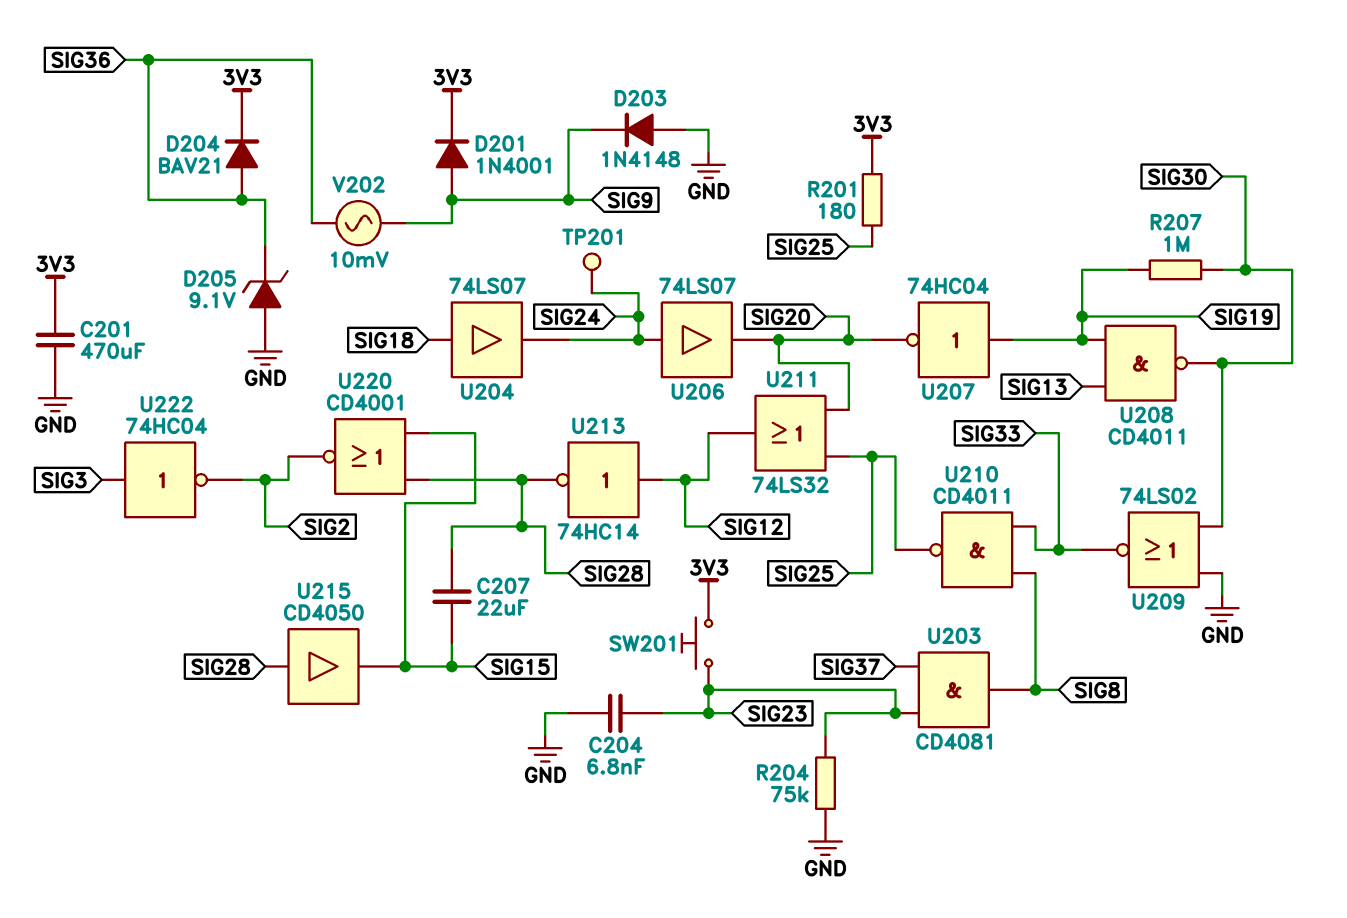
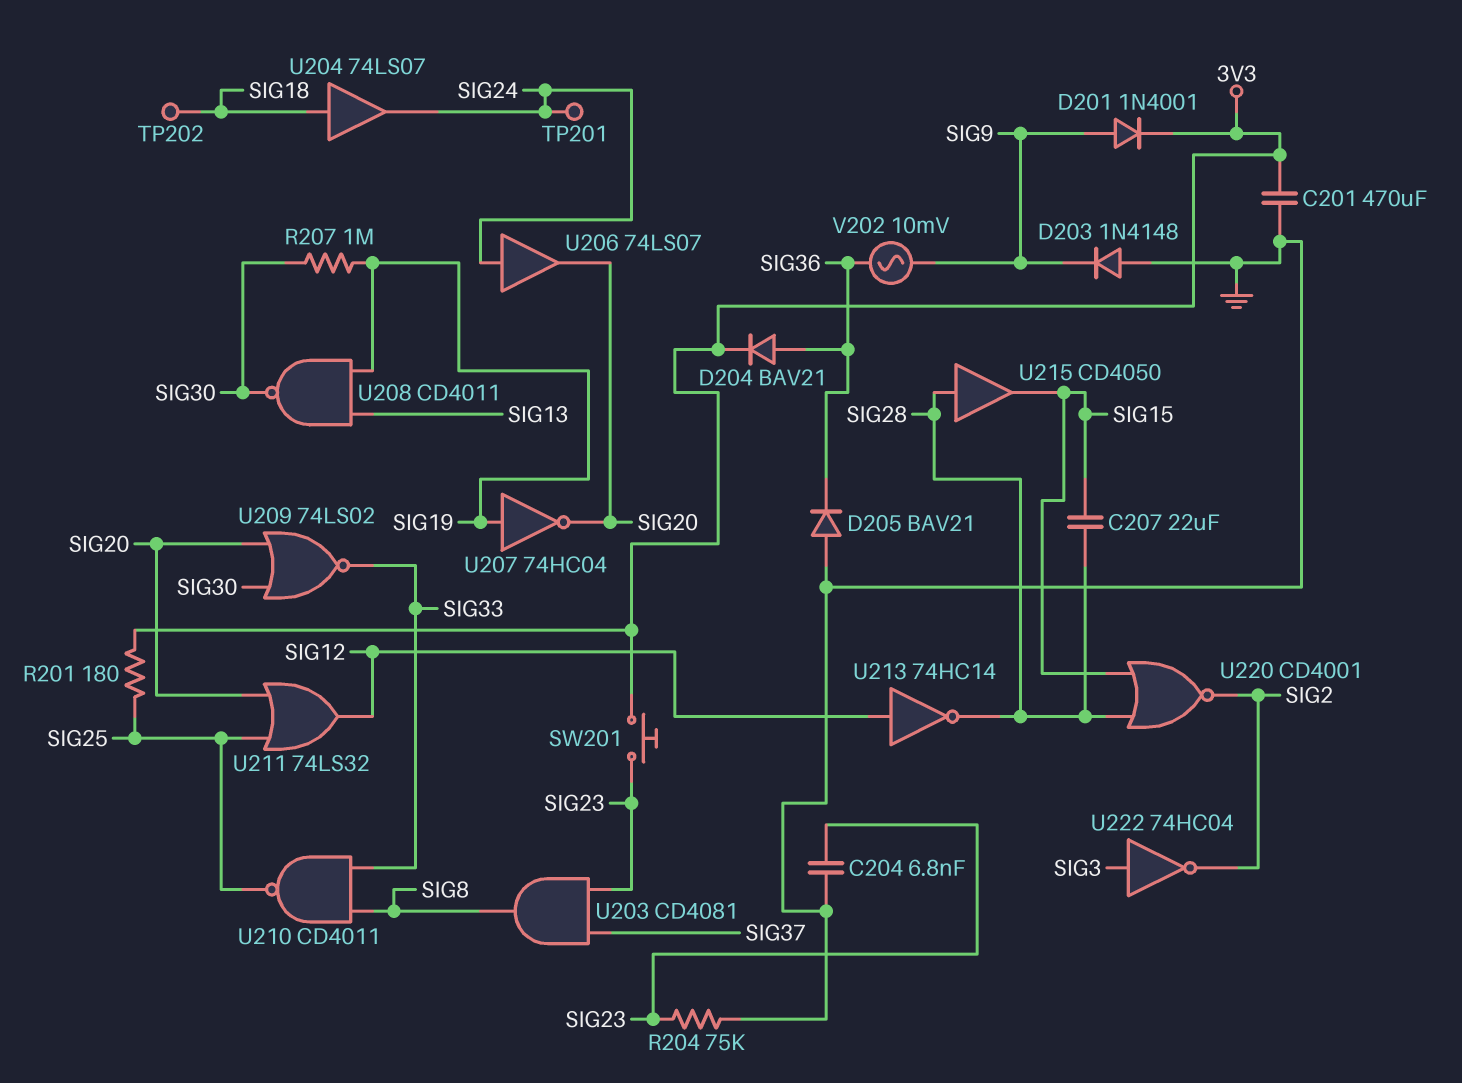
D205: zener 9.1V (A GND, K SIG36) -> diode BAV21 (A GND, K SIG36)
TP202: none -> test point (SIG18)
U209: NOR 74LS02 (in GND, in SIG30, out SIG33) -> NOR 74LS02 (in SIG20, in SIG30, out SIG33)

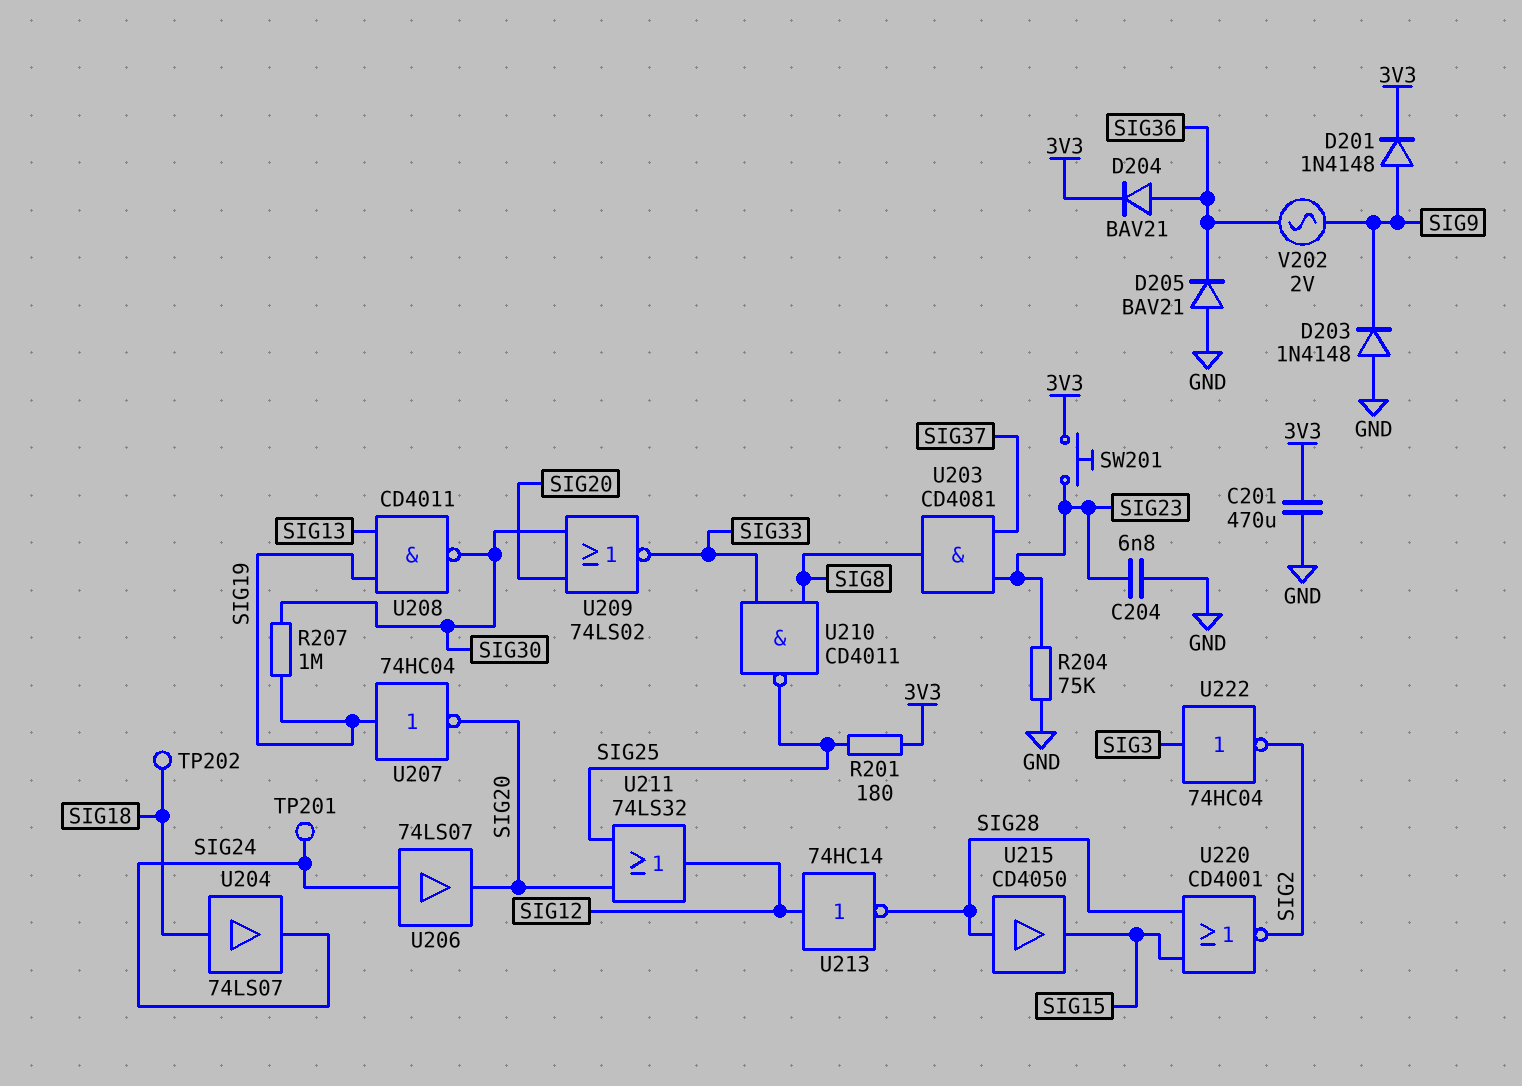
C207: 22uF (SIG15, SIG28) -> none
D201: diode 1N4001 (A SIG9, K 3V3) -> diode 1N4148 (A SIG9, K 3V3)
V202: AC 10mV (SIG9, SIG36) -> AC 2V (SIG9, SIG36)

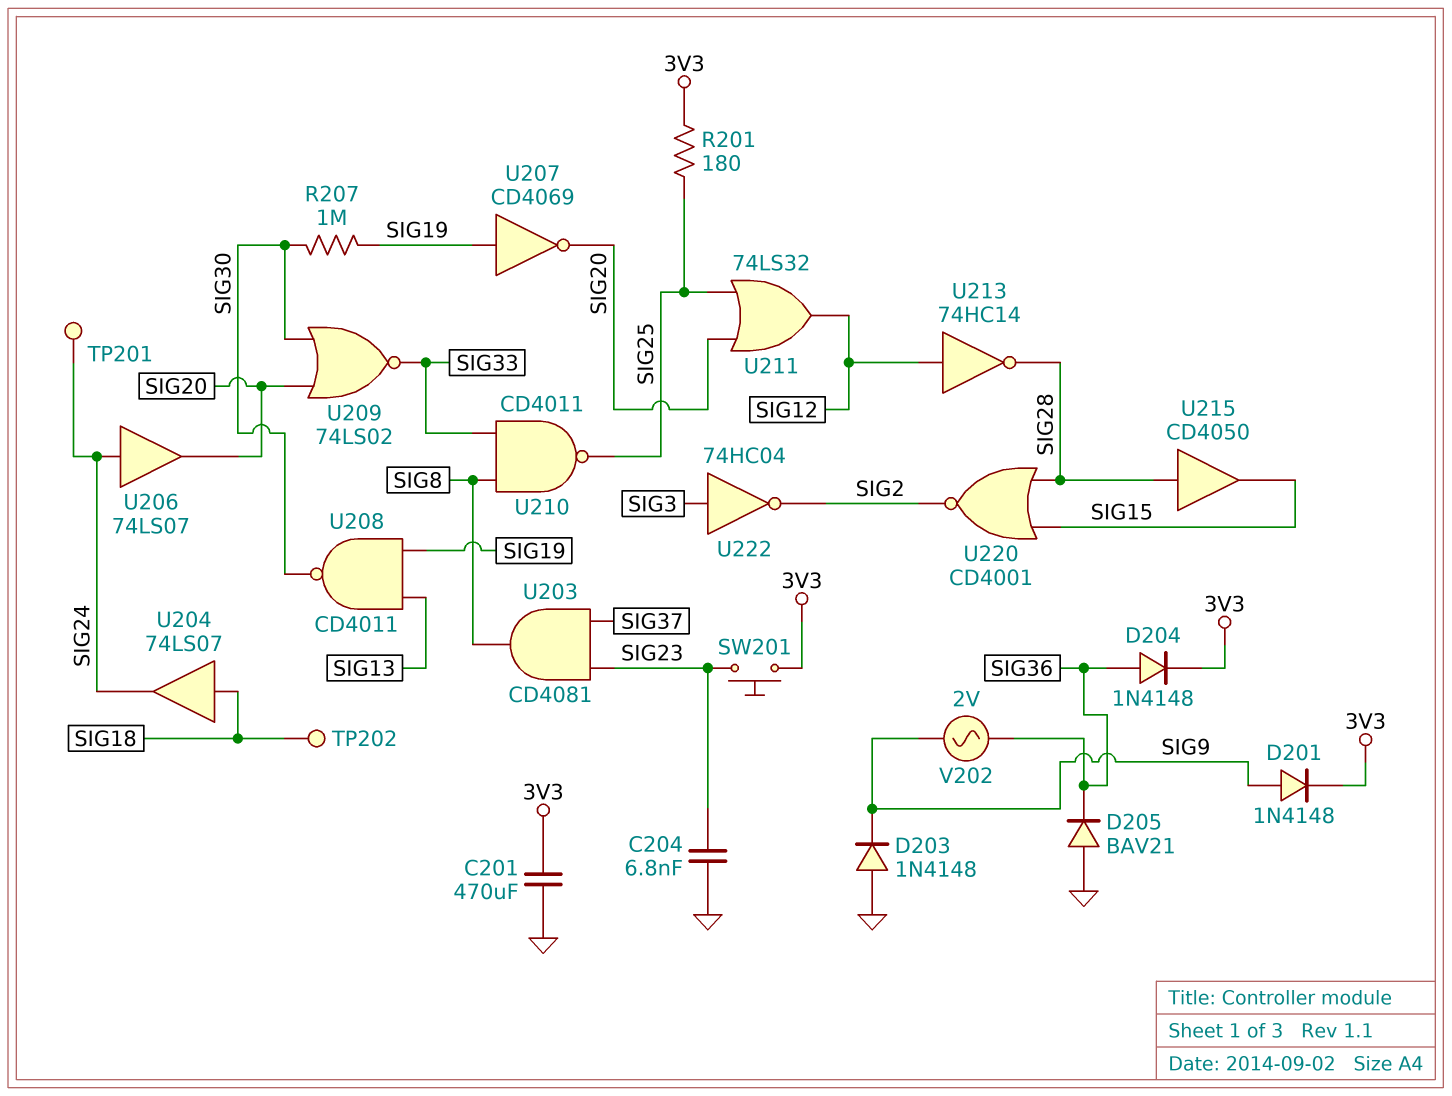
D204: diode BAV21 (A SIG36, K 3V3) -> diode 1N4148 (A SIG36, K 3V3)
R204: 75k (GND, SIG23) -> none
U207: NOT 74HC04 (in SIG19, out SIG20) -> NOT CD4069 (in SIG19, out SIG20)

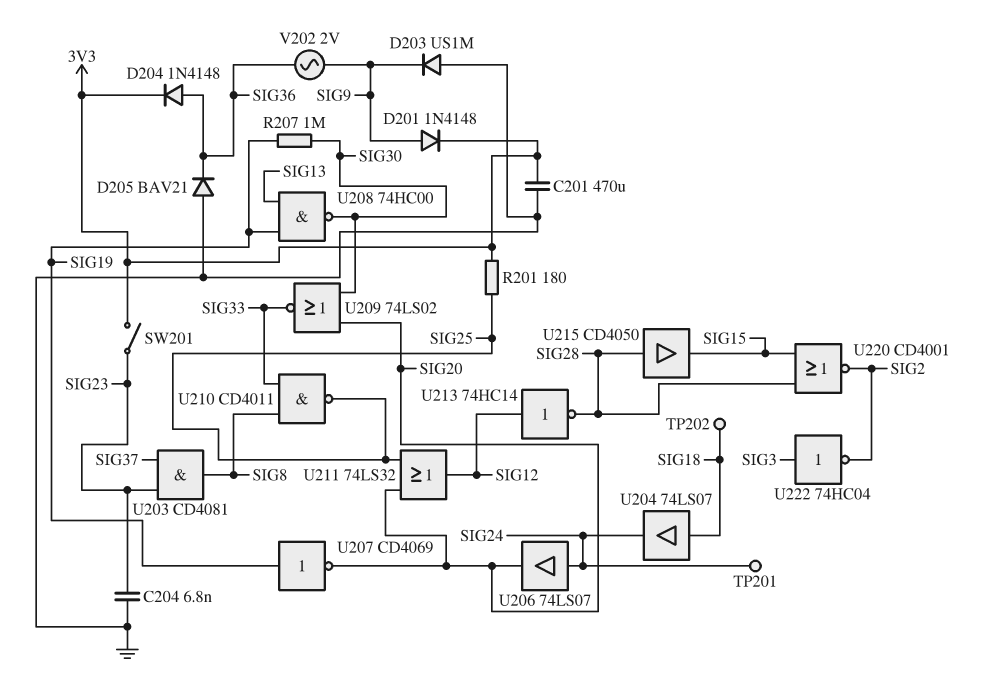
D203: diode 1N4148 (A GND, K SIG9) -> diode US1M (A GND, K SIG9)
SW201: button (3V3, SIG23) -> switch (3V3, SIG23)
U208: NAND CD4011 (in SIG13, in SIG19, out SIG30) -> NAND 74HC00 (in SIG13, in SIG19, out SIG30)

